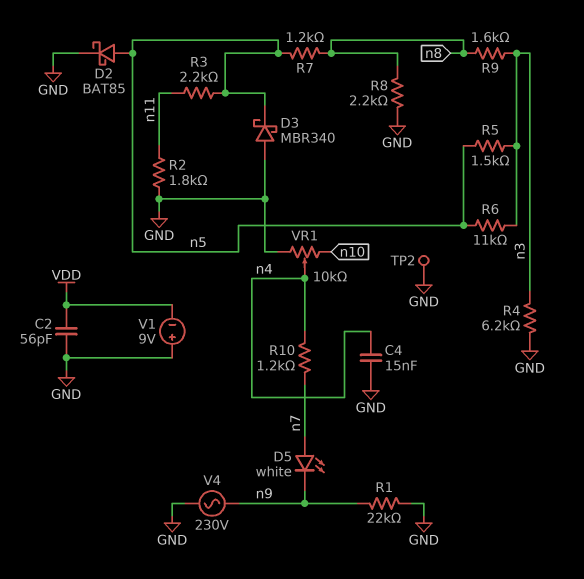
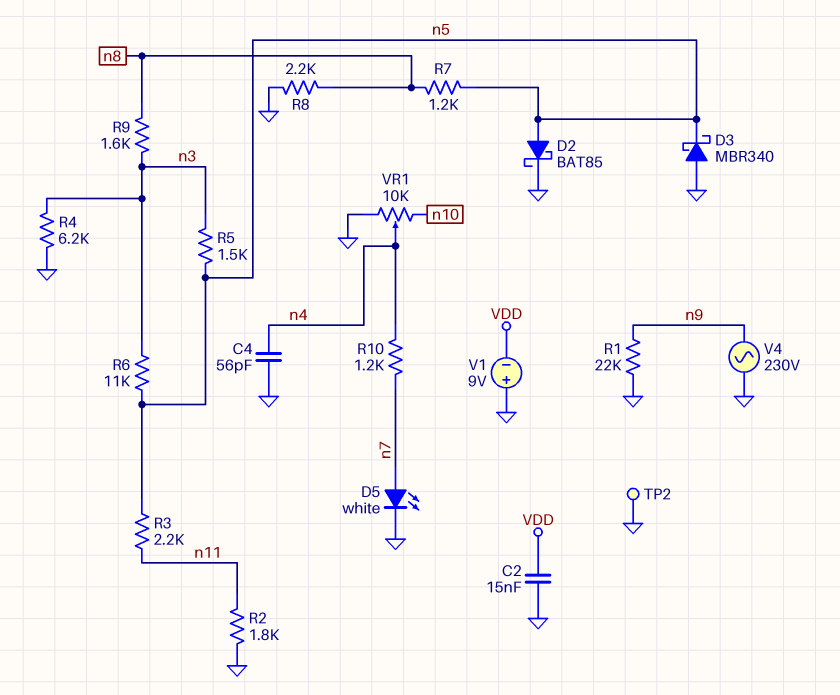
C2: 56pF (GND, VDD) -> 15nF (GND, VDD)
C4: 15nF (GND, n4) -> 56pF (GND, n4)
D5: LED white (A n7, K n9) -> LED white (A n7, K GND)

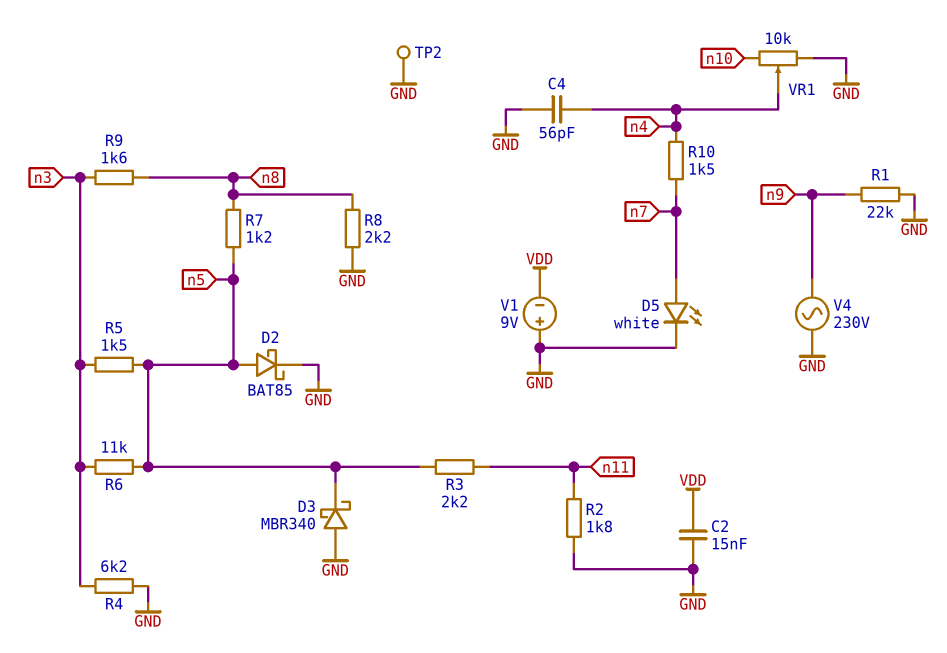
R10: 1.2k (n4, n7) -> 1.5k (n4, n7)

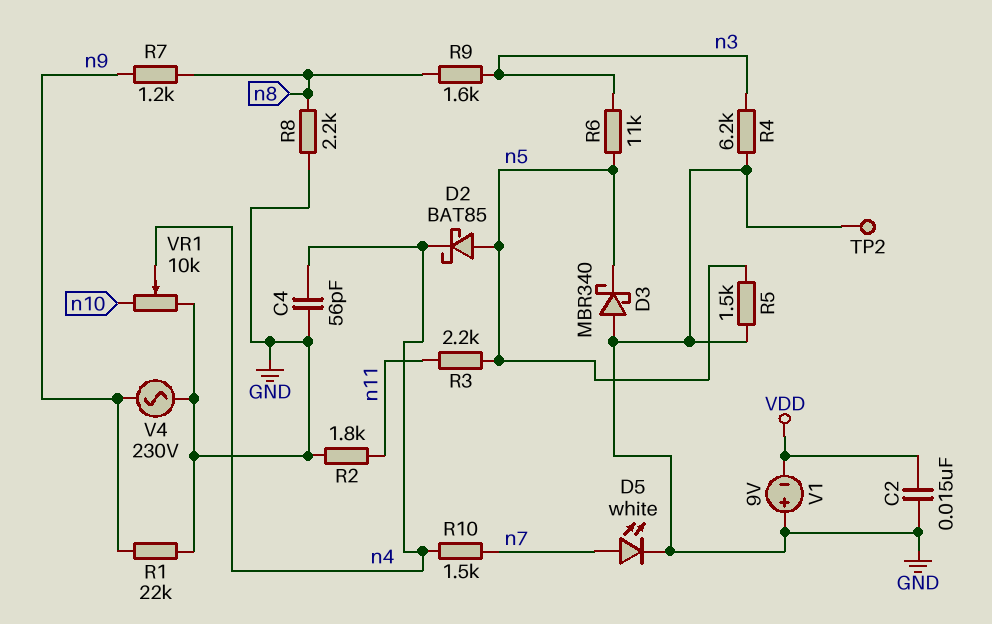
D2: schottky BAT85 (A n5, K GND) -> schottky BAT85 (A n5, K n4)
R5: 1.5k (n3, n5) -> 1.5k (GND, n5)
R7: 1.2k (n5, n8) -> 1.2k (n8, n9)

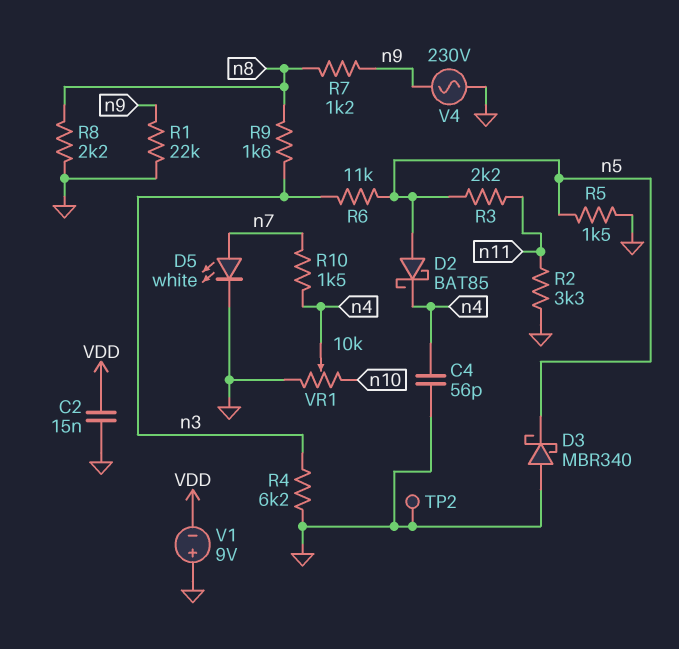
R2: 1.8k (GND, n11) -> 3.3k (GND, n11)

